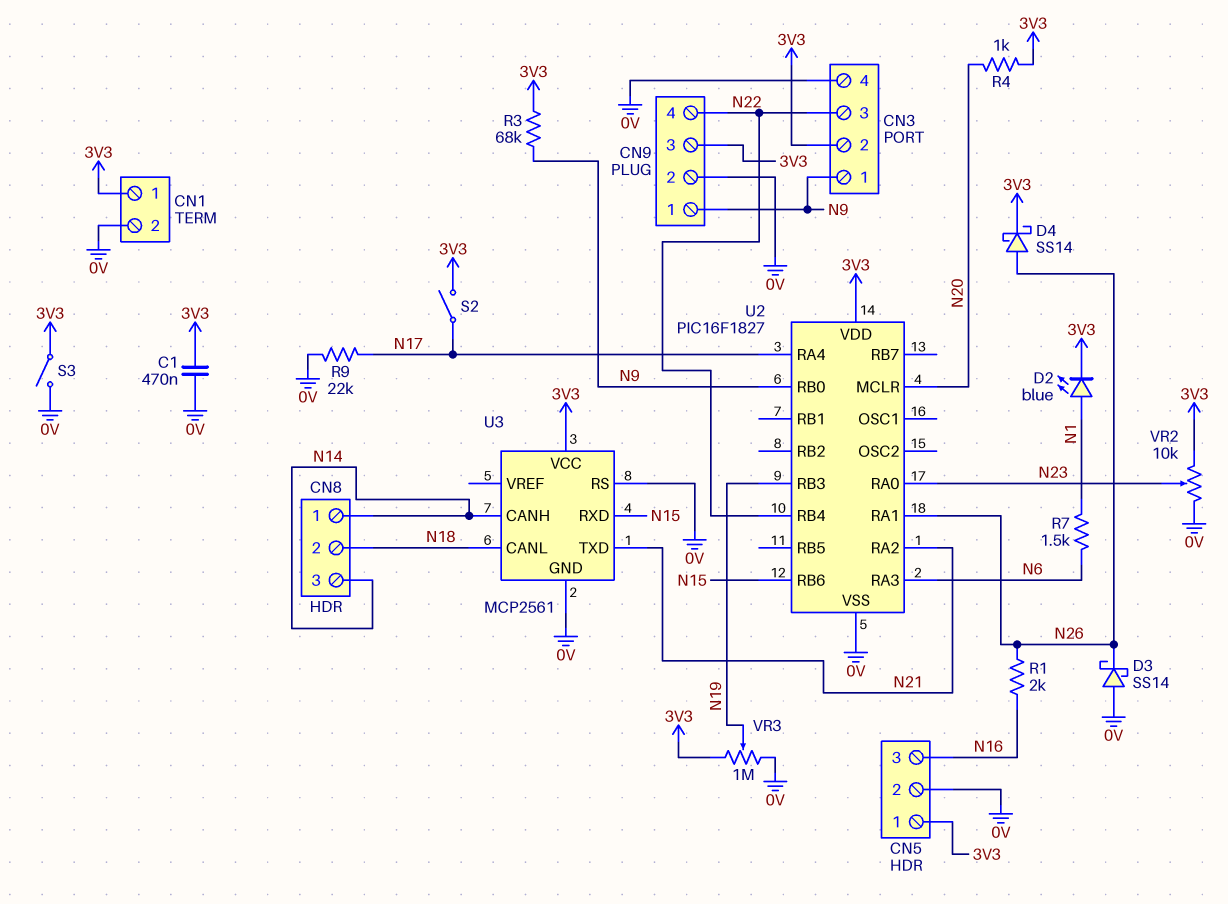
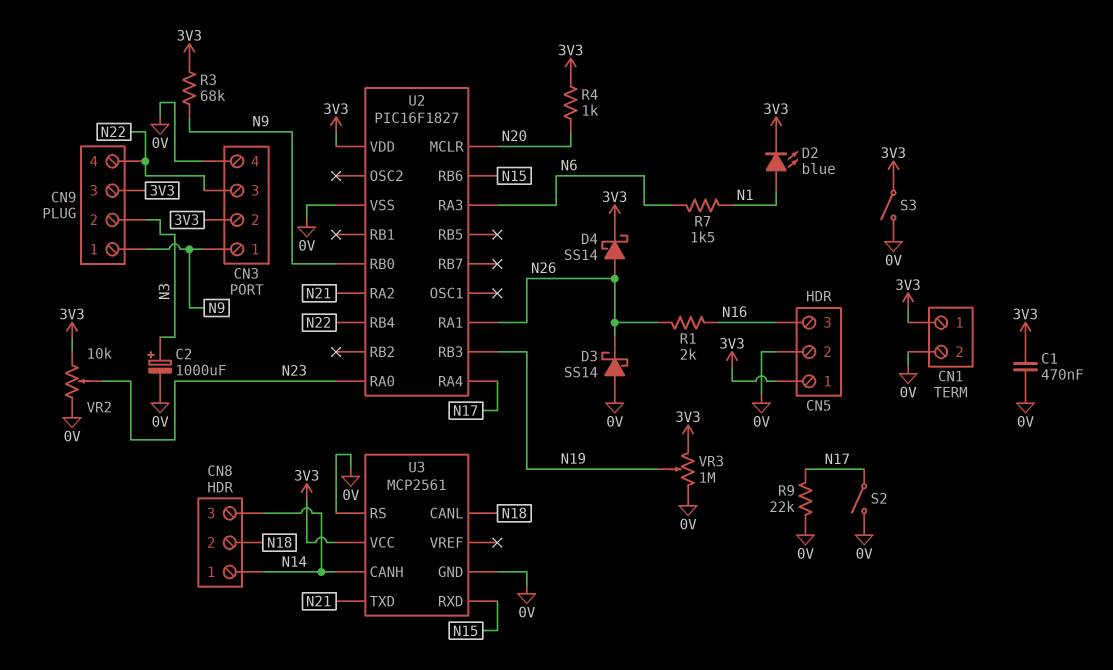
C2: none -> 1000uF (plus N3, minus 0V)
CN9 pin 2: 0V -> N3
S2: switch (3V3, N17) -> switch (0V, N17)

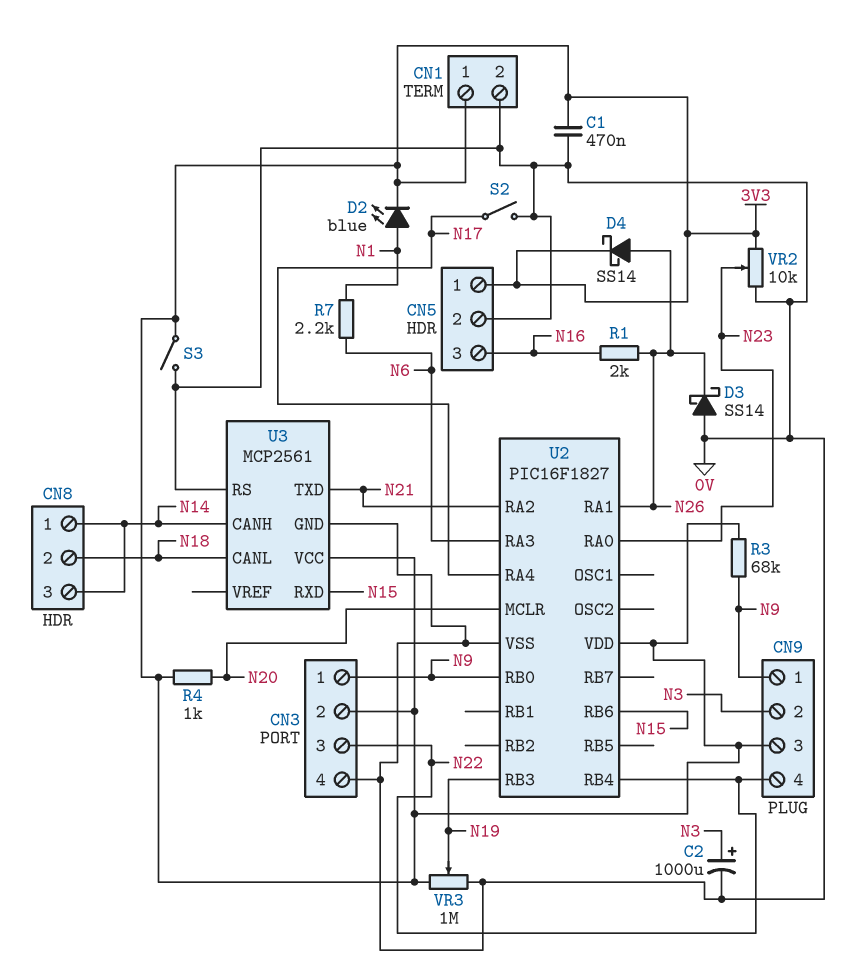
R7: 1.5k (N1, N6) -> 2.2k (N1, N6)
R9: 22k (0V, N17) -> none

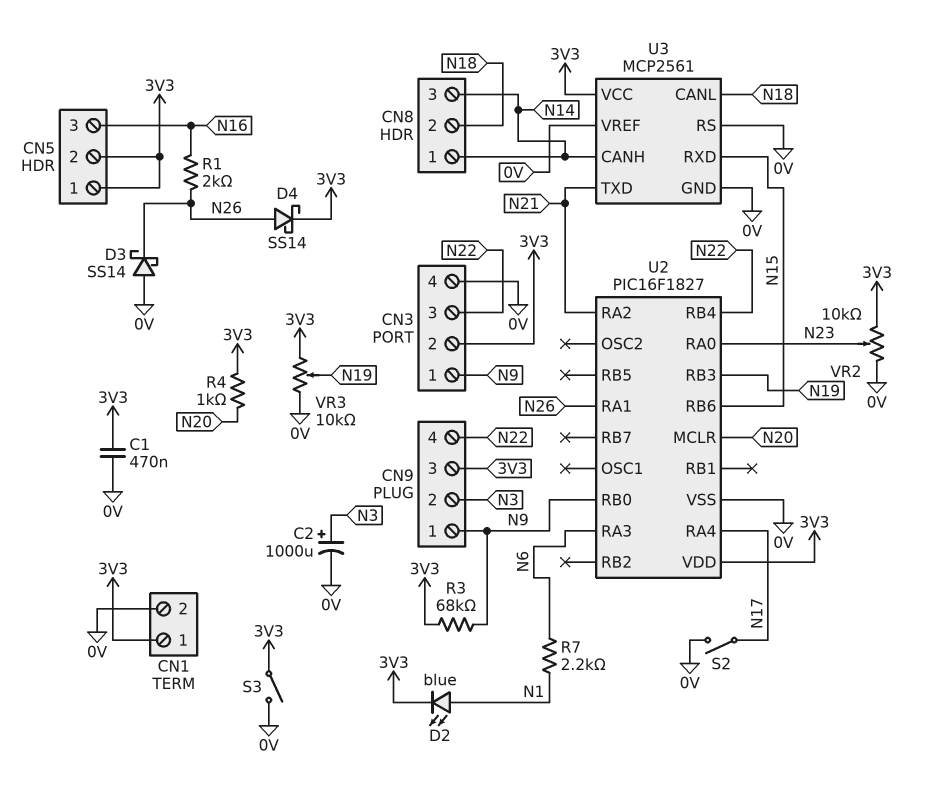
CN5 pin 2: 0V -> 3V3
U3 pin VREF: none -> 0V
VR3: 1M (0V, 3V3, wiper N19) -> 10k (0V, 3V3, wiper N19)

